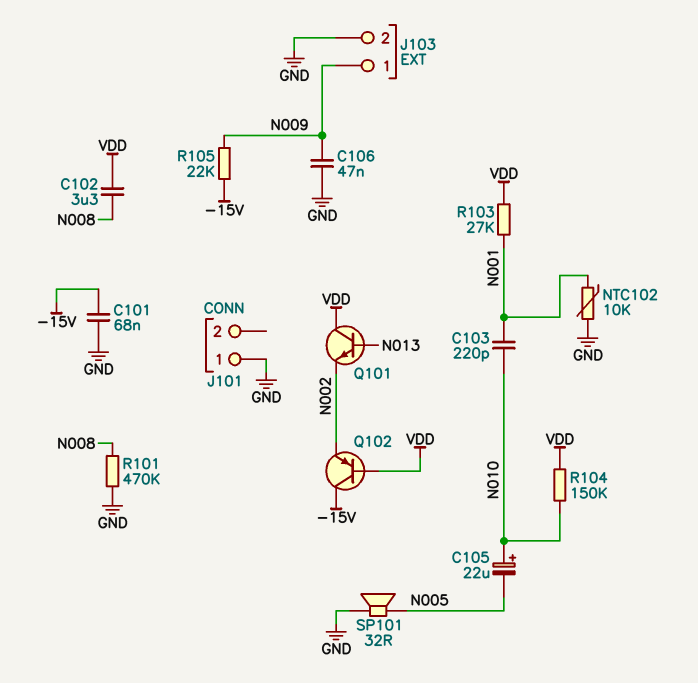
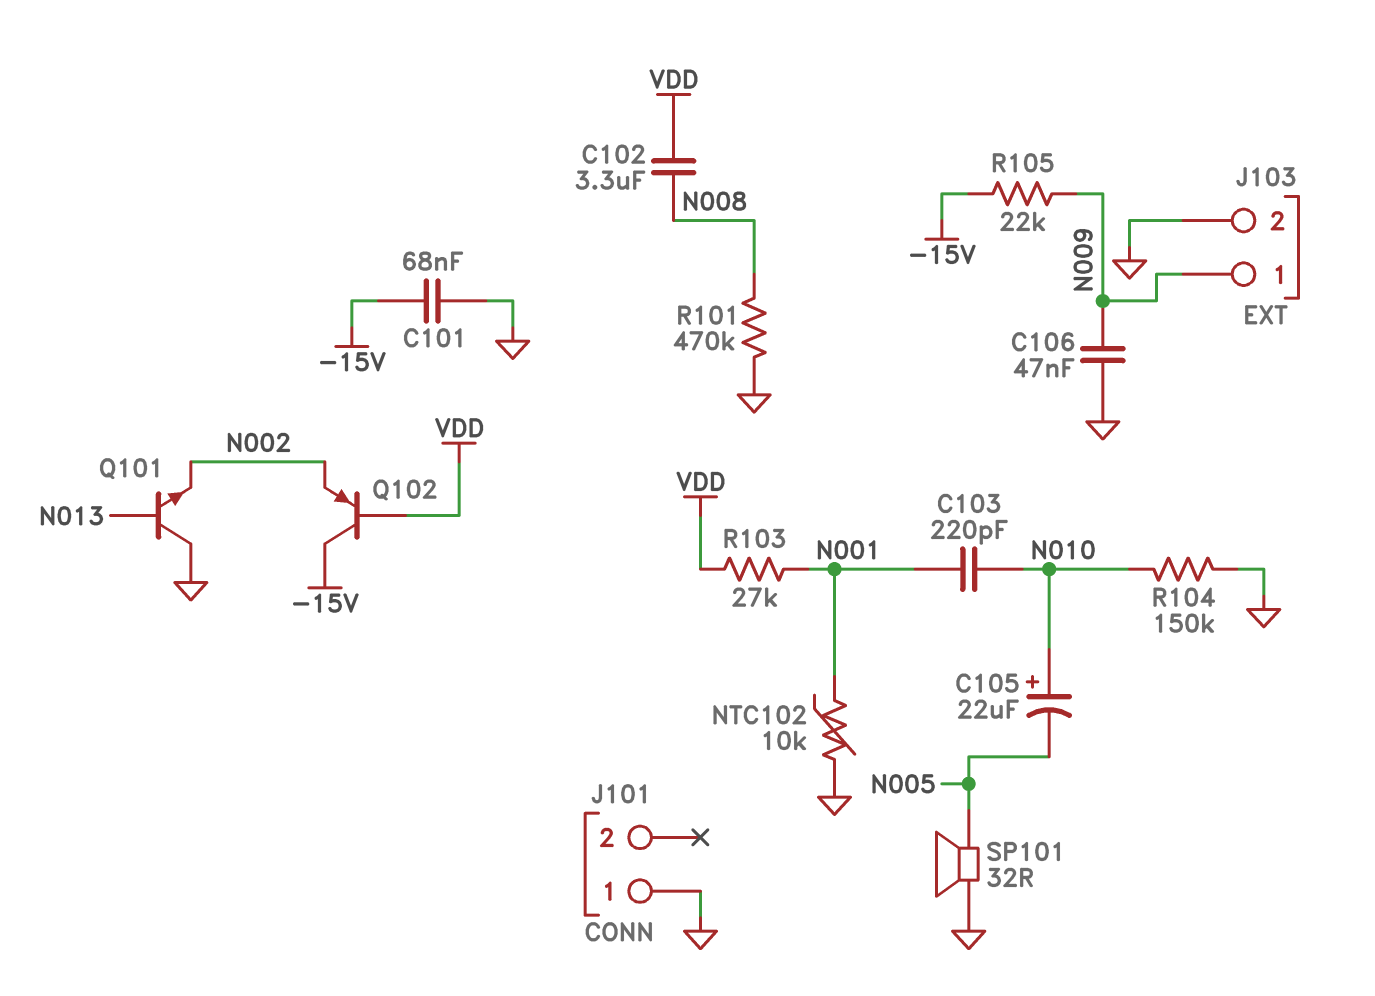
Q101: NPN (B N013, C VDD, E N002) -> NPN (B N013, C GND, E N002)
R104: 150k (N010, VDD) -> 150k (GND, N010)

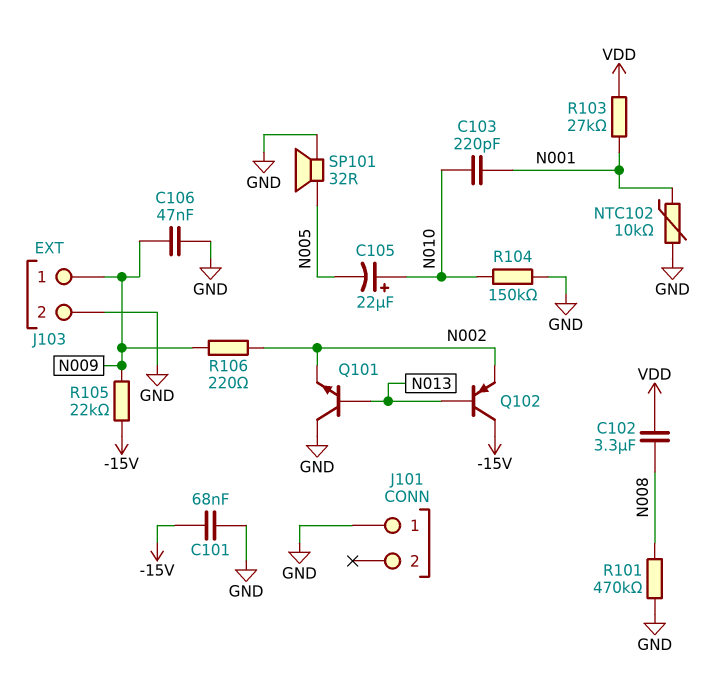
Q102: PNP (B VDD, C -15V, E N002) -> PNP (B N013, C -15V, E N002)
R106: none -> 220 (N002, N009)

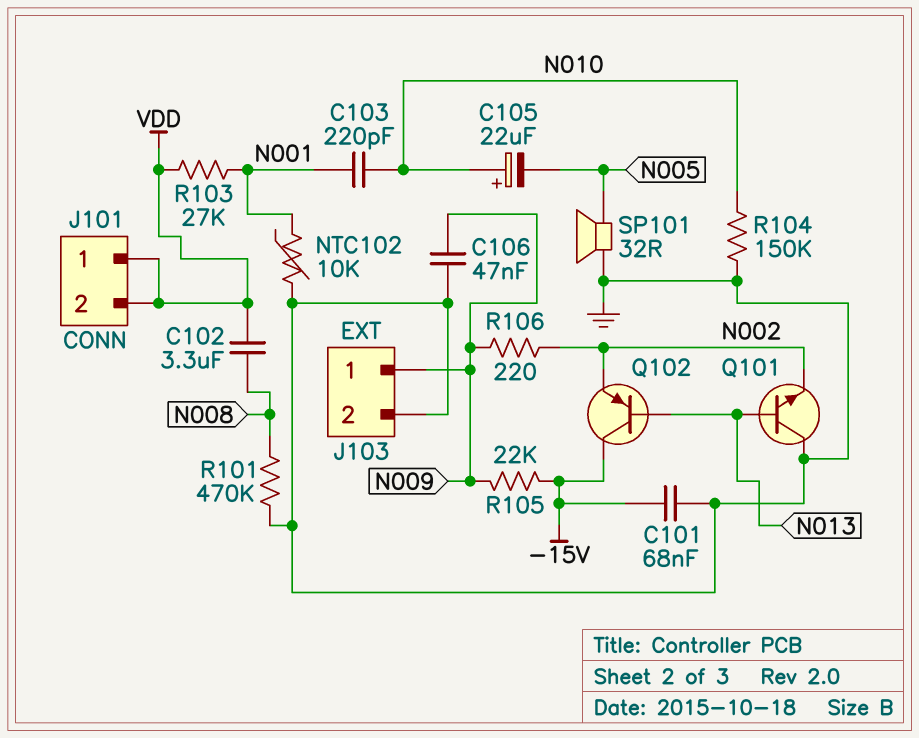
J101 pin 1: GND -> VDD
J101 pin 2: none -> VDD

